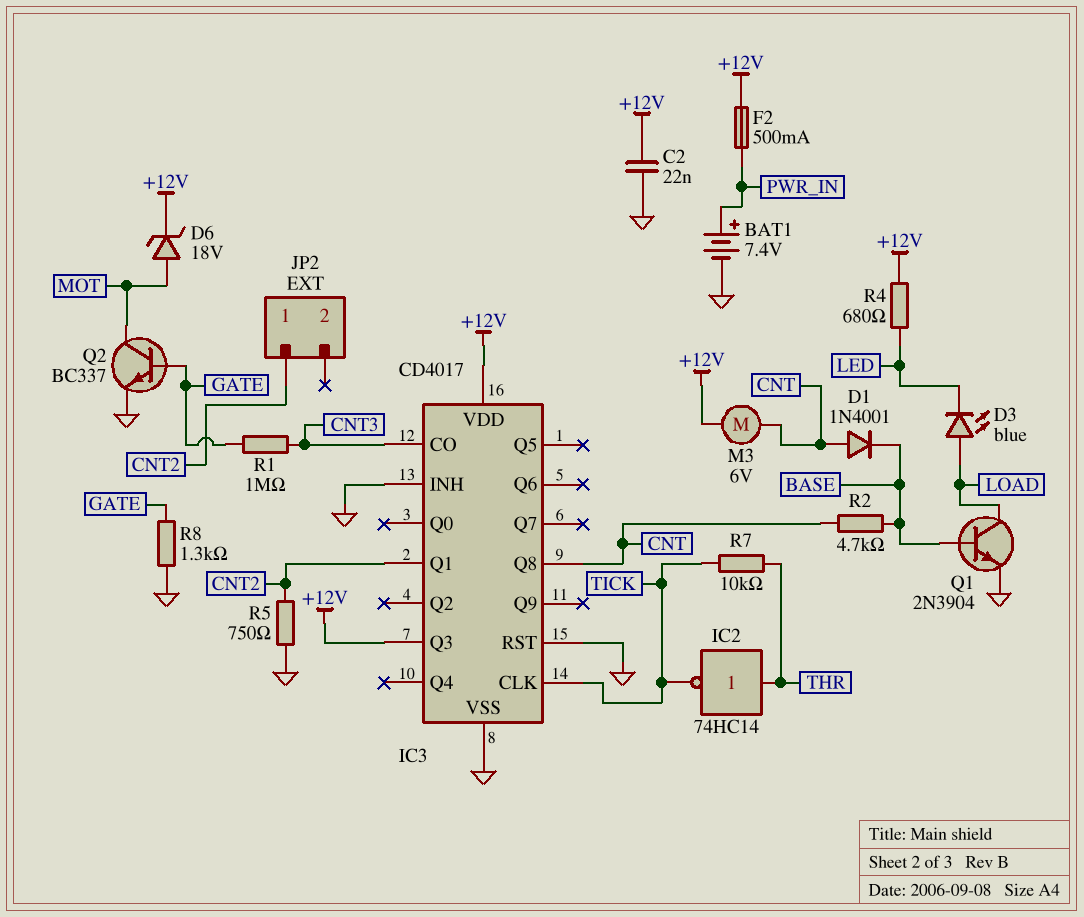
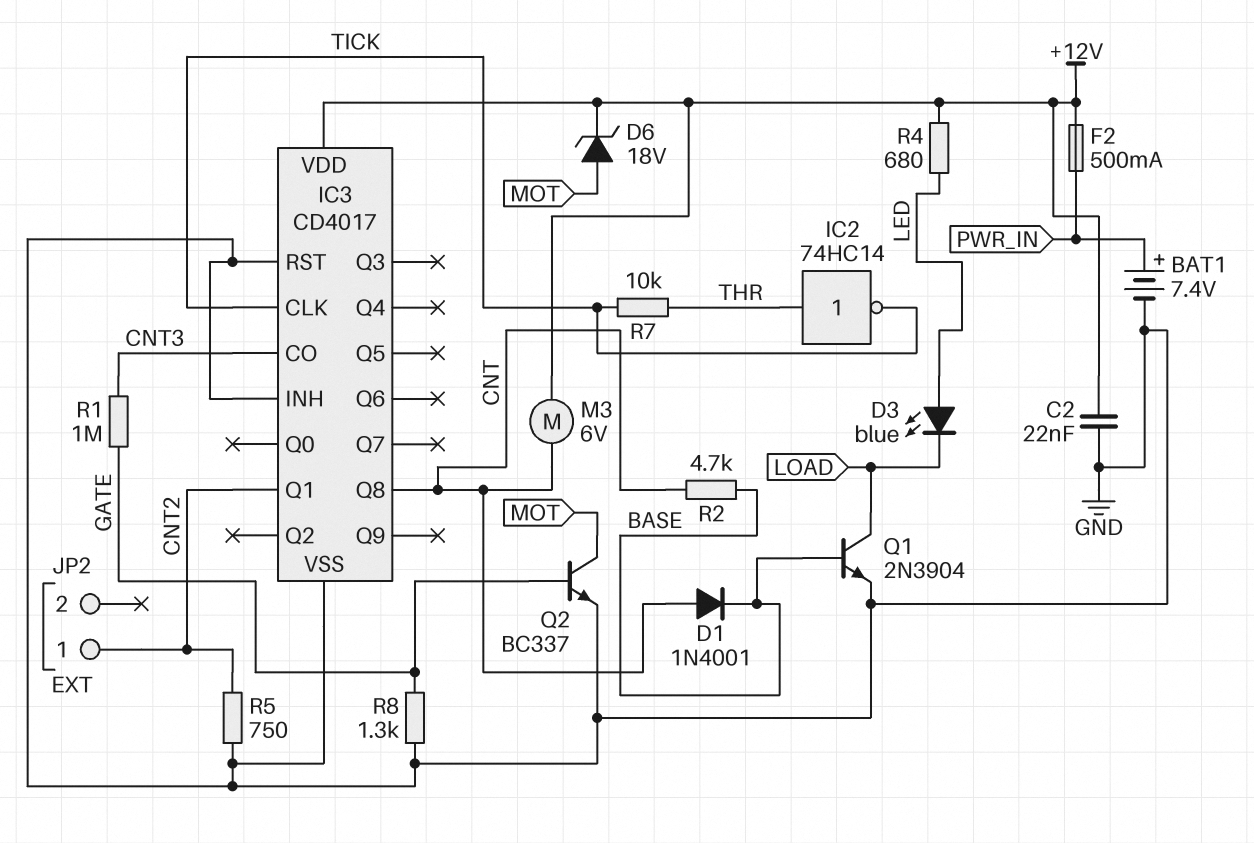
D3: LED blue (A LOAD, K LED) -> LED blue (A LED, K LOAD)
IC3 pin Q3: +12V -> none

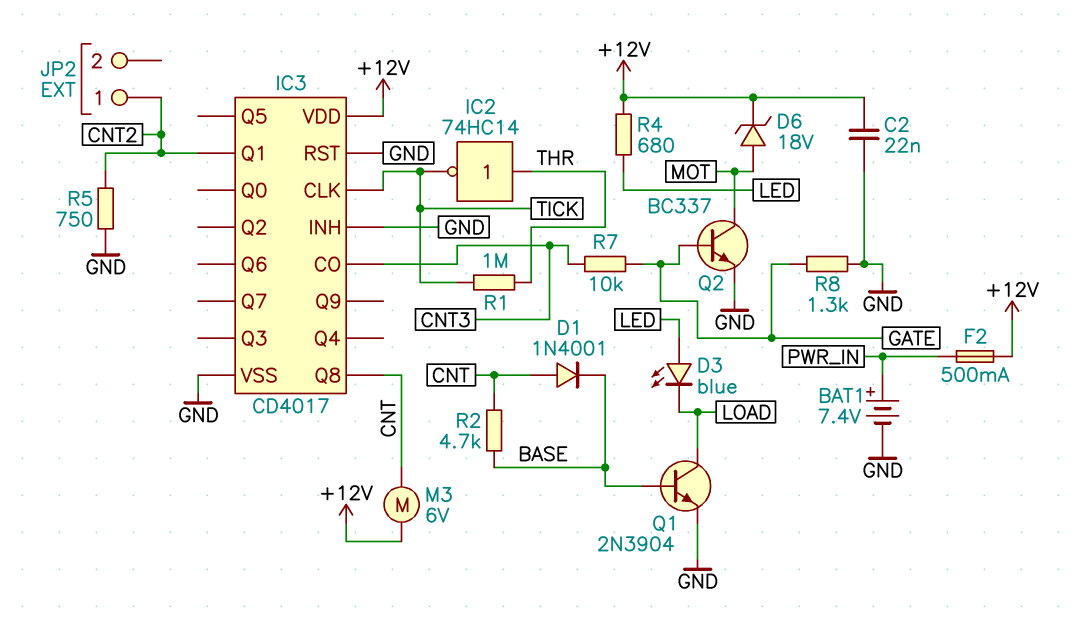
R1: 1M (CNT3, GATE) -> 1M (THR, TICK)
R7: 10k (THR, TICK) -> 10k (CNT3, GATE)

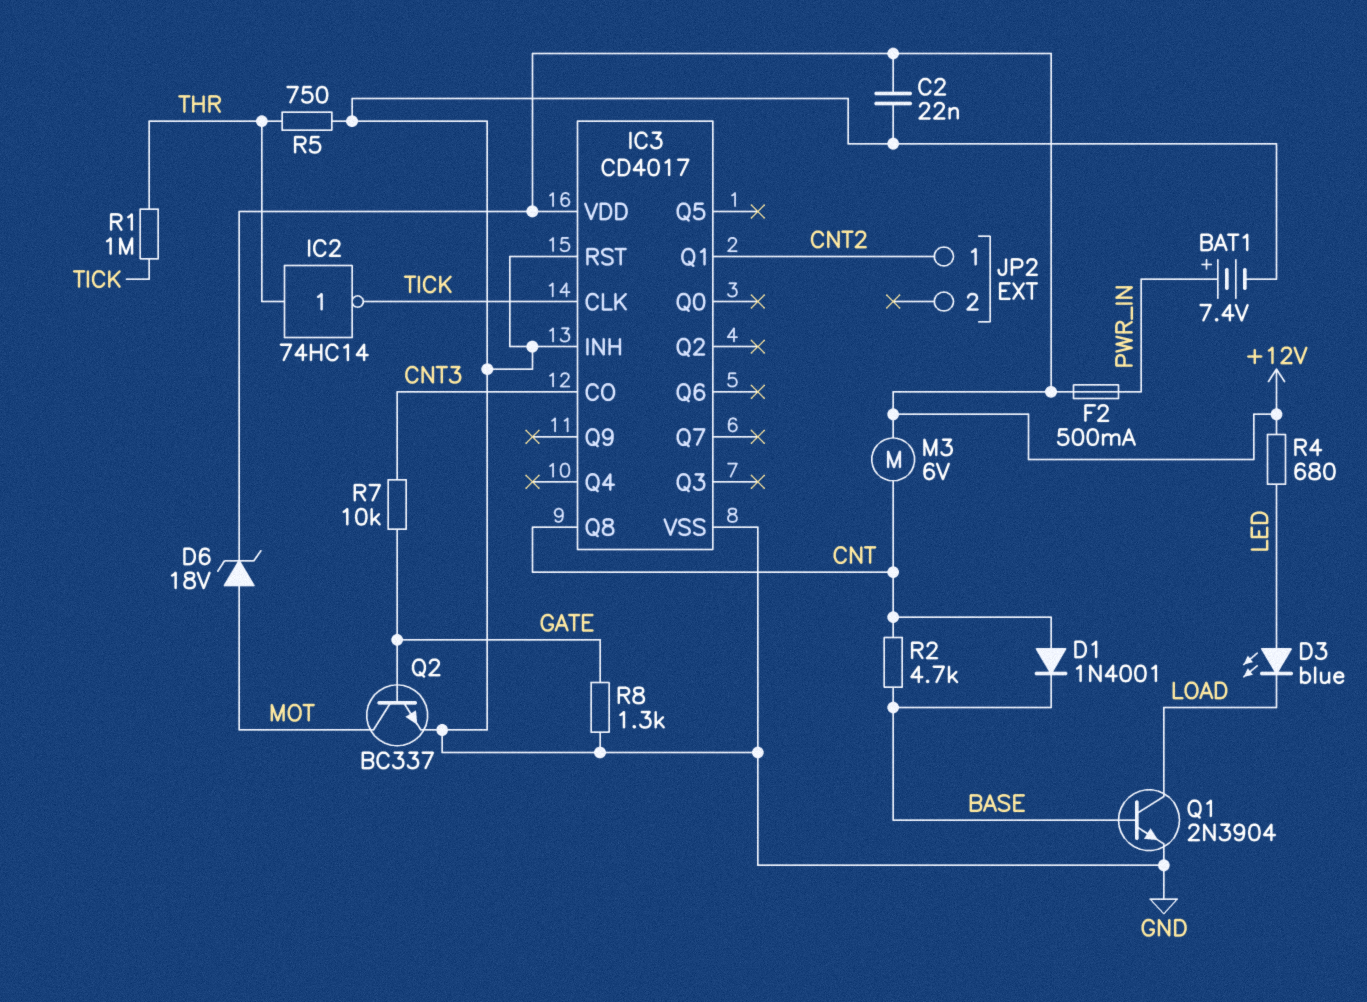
R5: 750 (CNT2, GND) -> 750 (GND, THR)

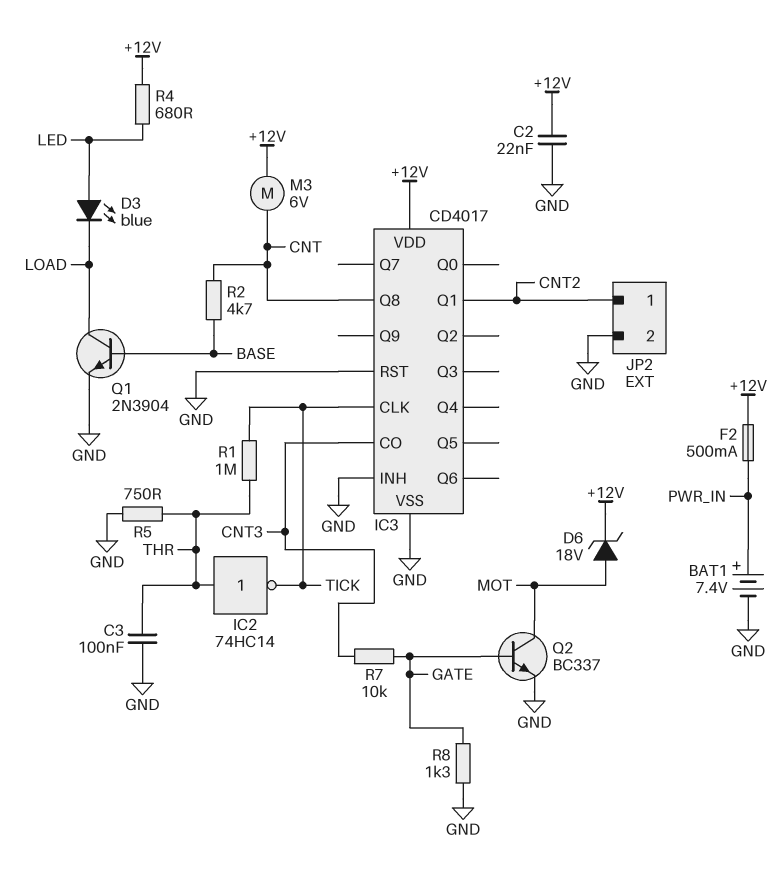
C3: none -> 100nF (GND, THR)
D1: diode 1N4001 (A CNT, K BASE) -> none
JP2 pin 2: none -> GND

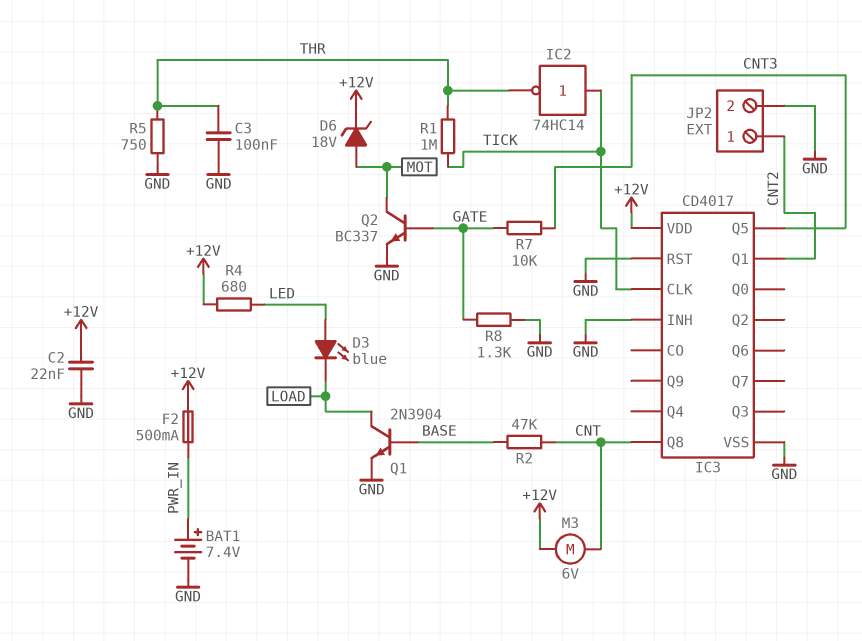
IC2: NOT 74HC14 (in THR, out TICK) -> NOT 74HC14 (in TICK, out THR)
IC3 pin CO: CNT3 -> none
IC3 pin Q5: none -> CNT3
R2: 4.7k (BASE, CNT) -> 47k (BASE, CNT)

